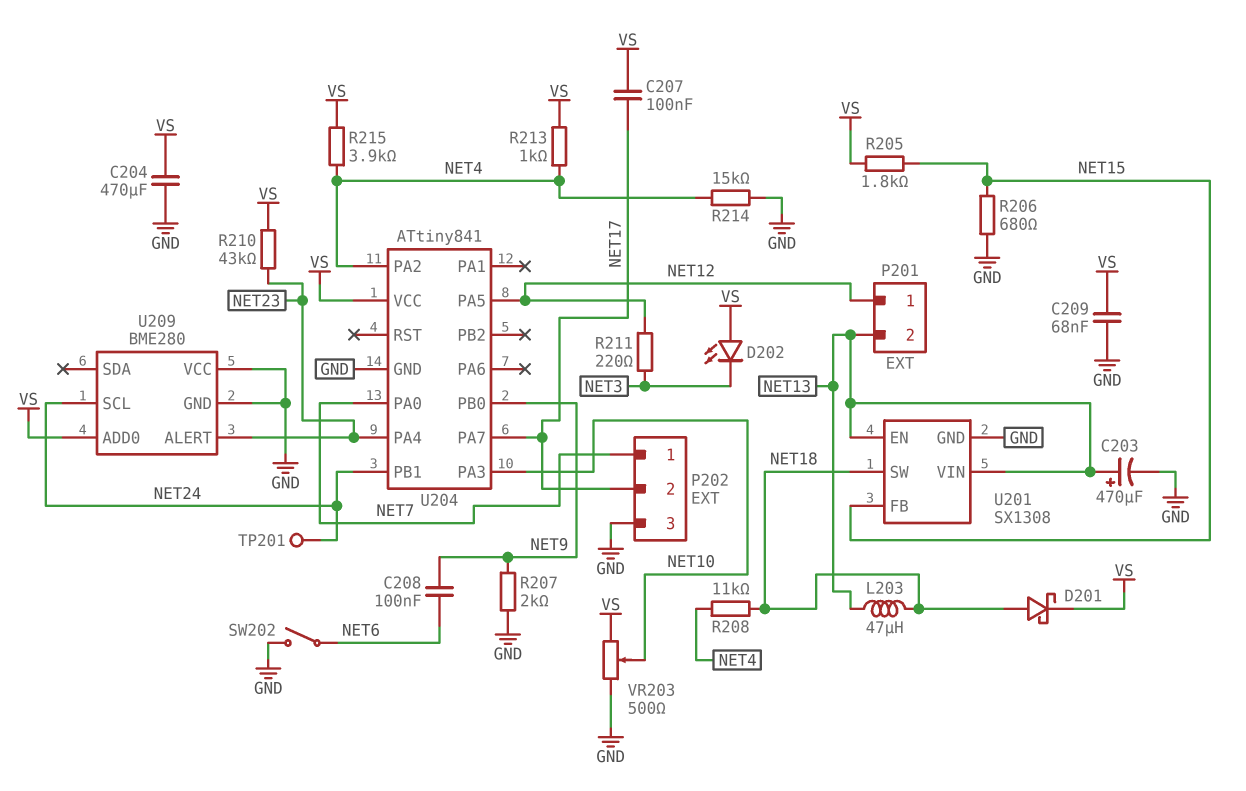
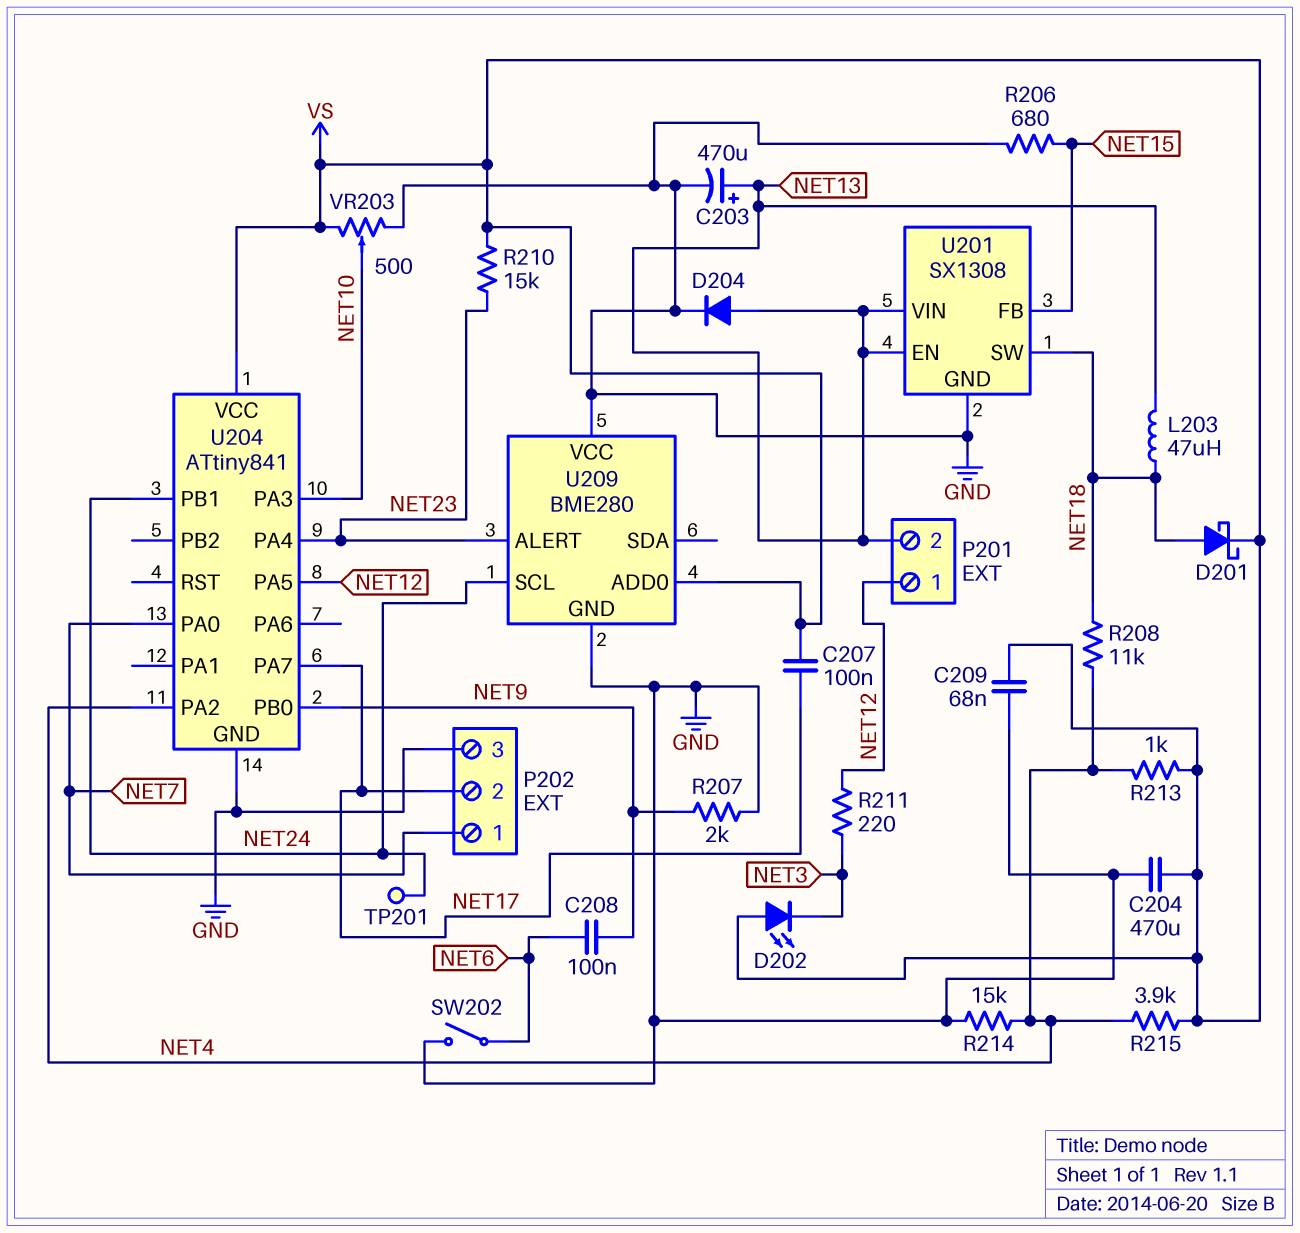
D204: none -> diode (A NET13, K GND)
R205: 1.8k (NET15, VS) -> none
R210: 43k (NET23, VS) -> 15k (NET23, VS)

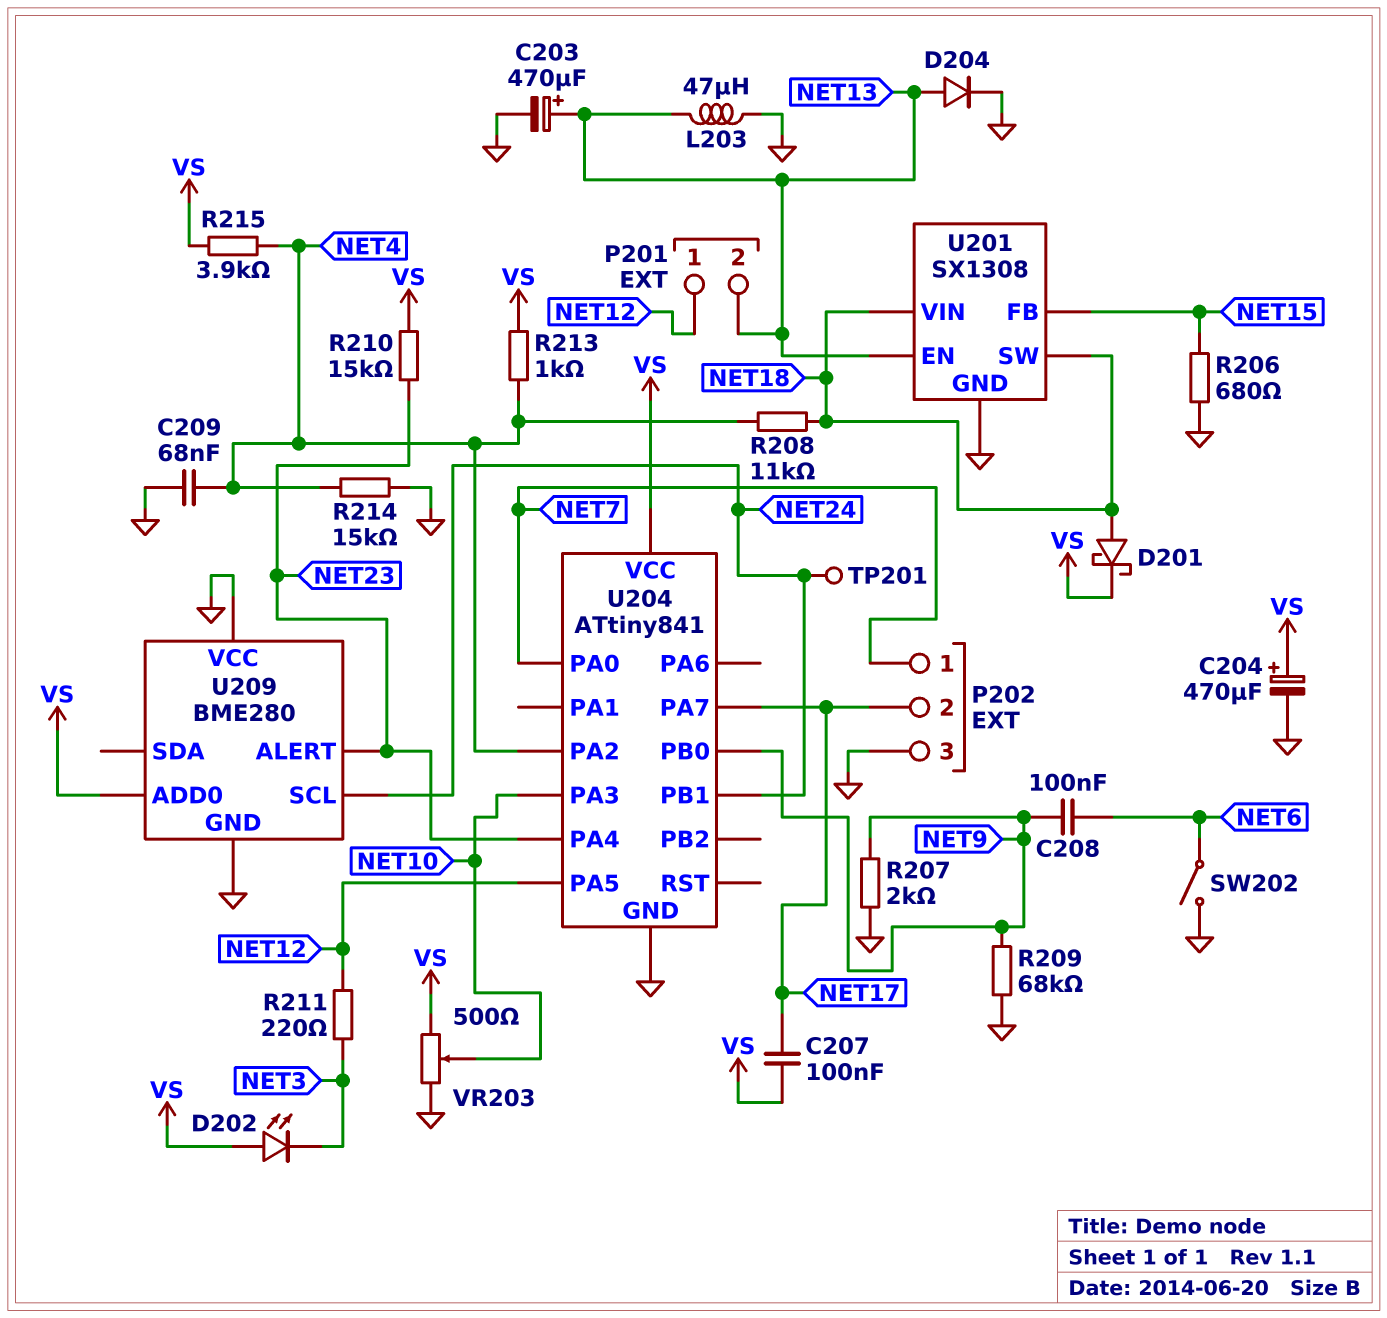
C204: 470uF (GND, VS) -> 470uF (plus VS, minus GND)
C209: 68nF (GND, VS) -> 68nF (GND, NET4)
L203: 47uH (NET13, NET18) -> 47uH (GND, NET13)
R209: none -> 68k (GND, NET9)
U201 pin VIN: NET13 -> NET18

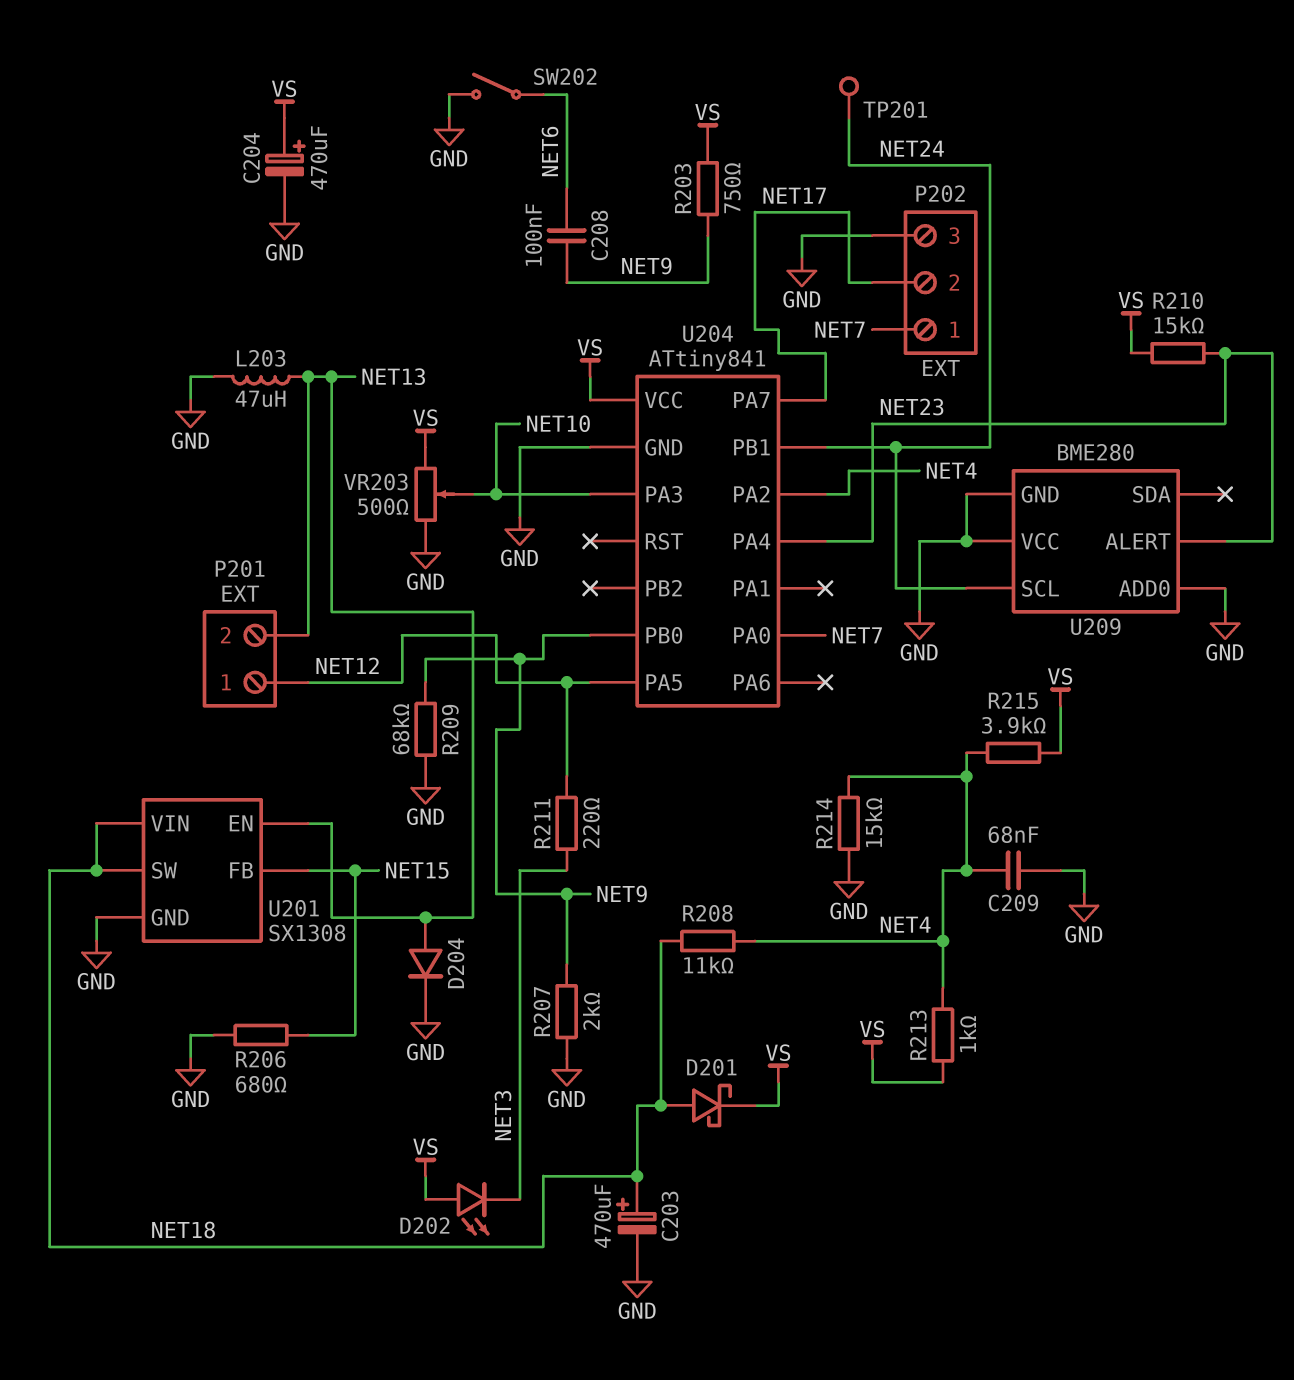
C203: 470uF (plus NET13, minus GND) -> 470uF (plus NET18, minus GND)
C207: 100nF (NET17, VS) -> none
R203: none -> 750 (NET9, VS)
U209 pin ADD0: VS -> GND

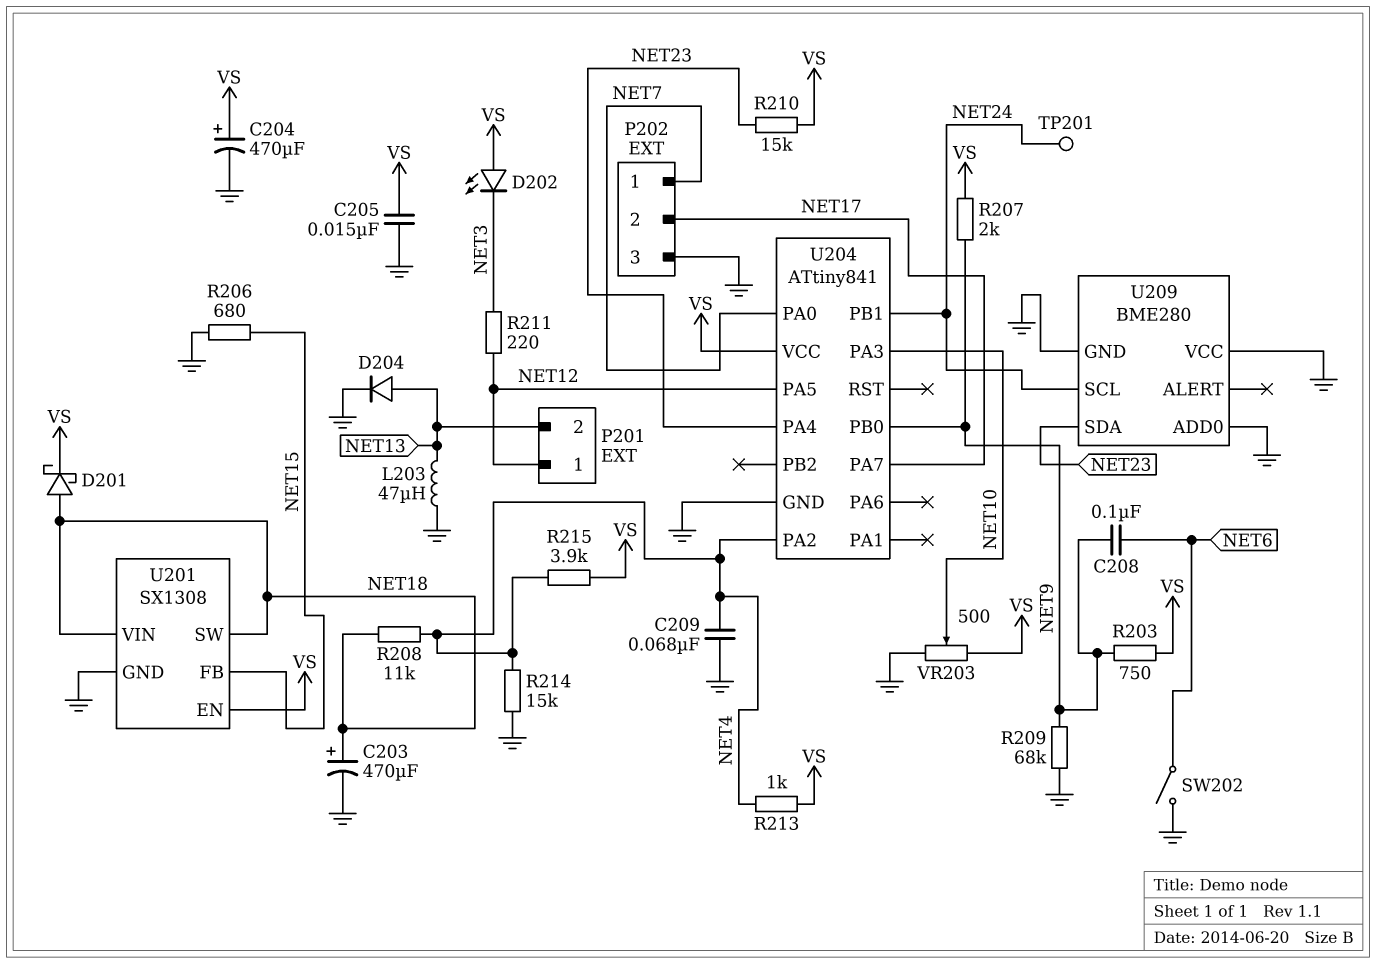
C205: none -> 15nF (GND, VS)
R207: 2k (GND, NET9) -> 2k (NET9, VS)
U201 pin EN: NET13 -> VS
U209 pin ALERT: NET23 -> none
U209 pin SDA: none -> NET23

